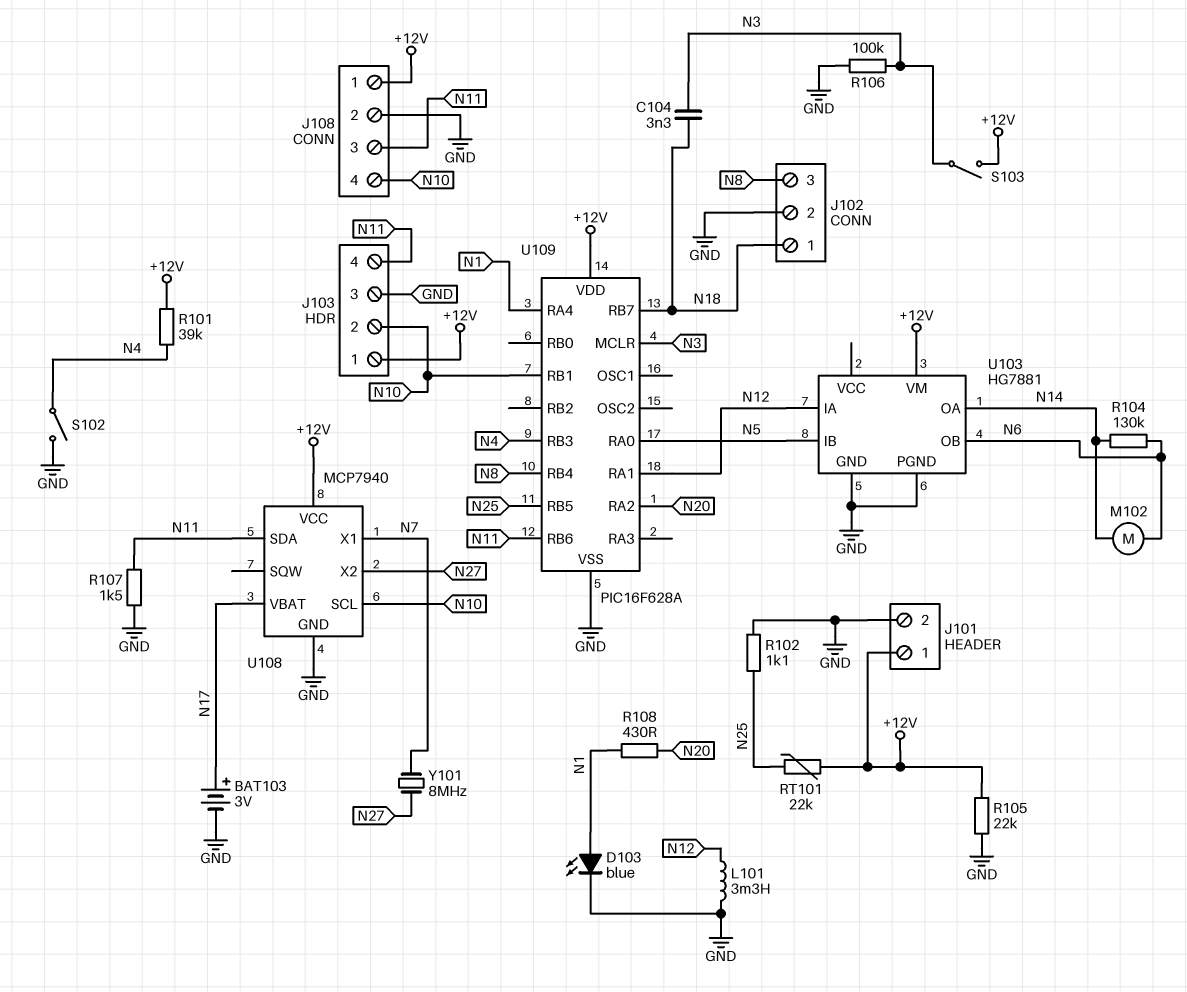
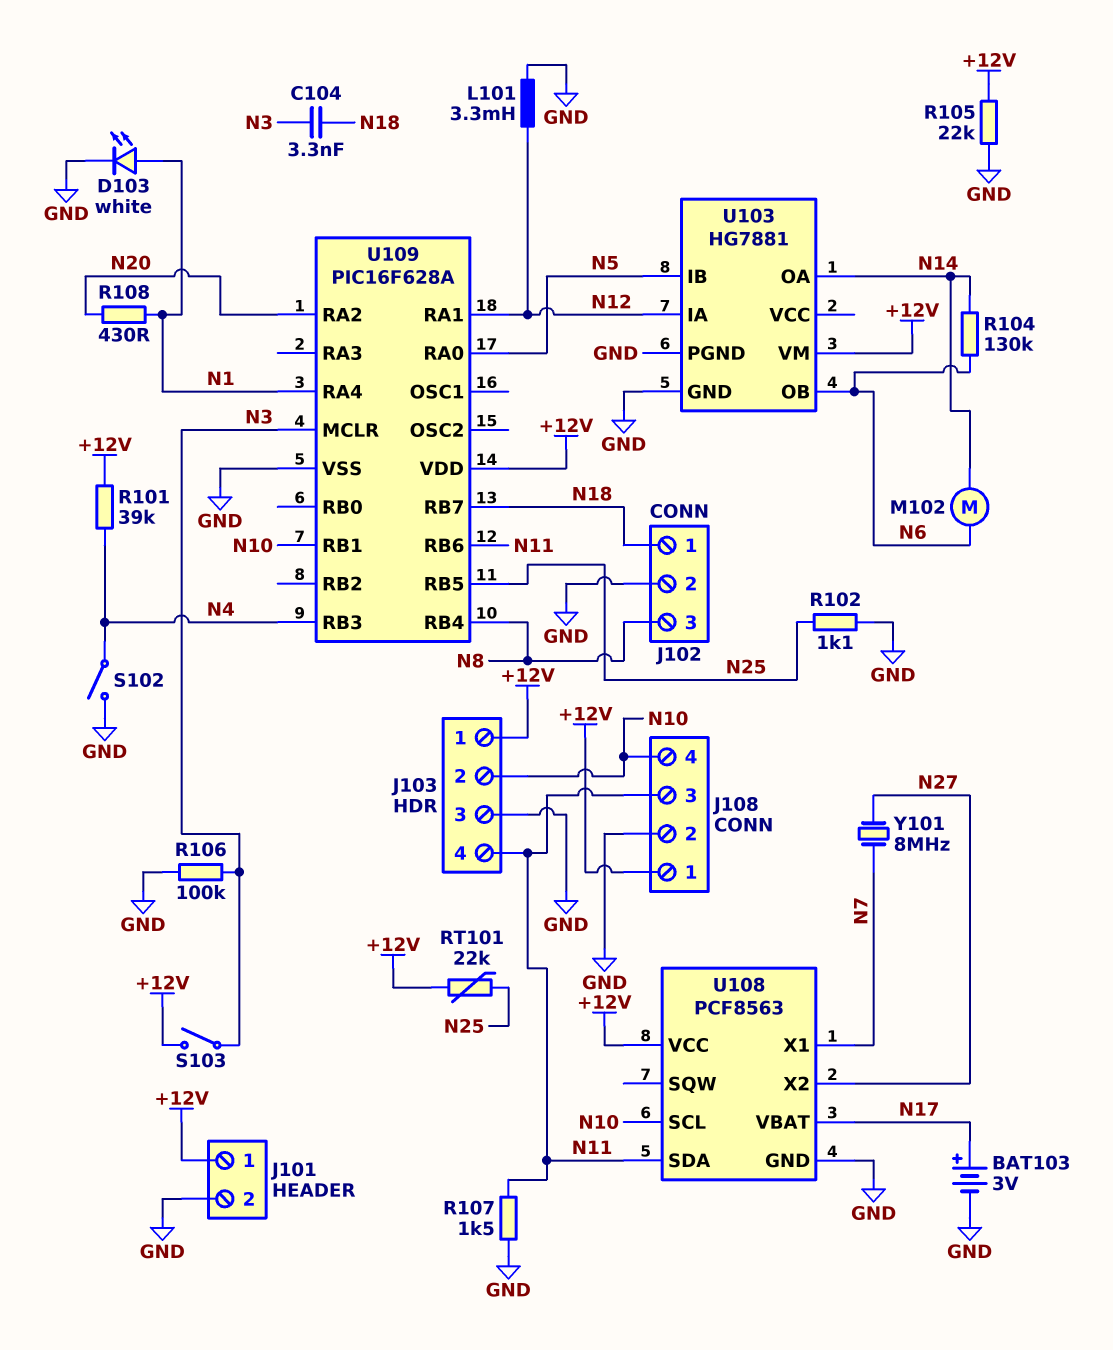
D103: LED blue (A N1, K GND) -> LED white (A N1, K GND)
U108: MCP7940 -> PCF8563

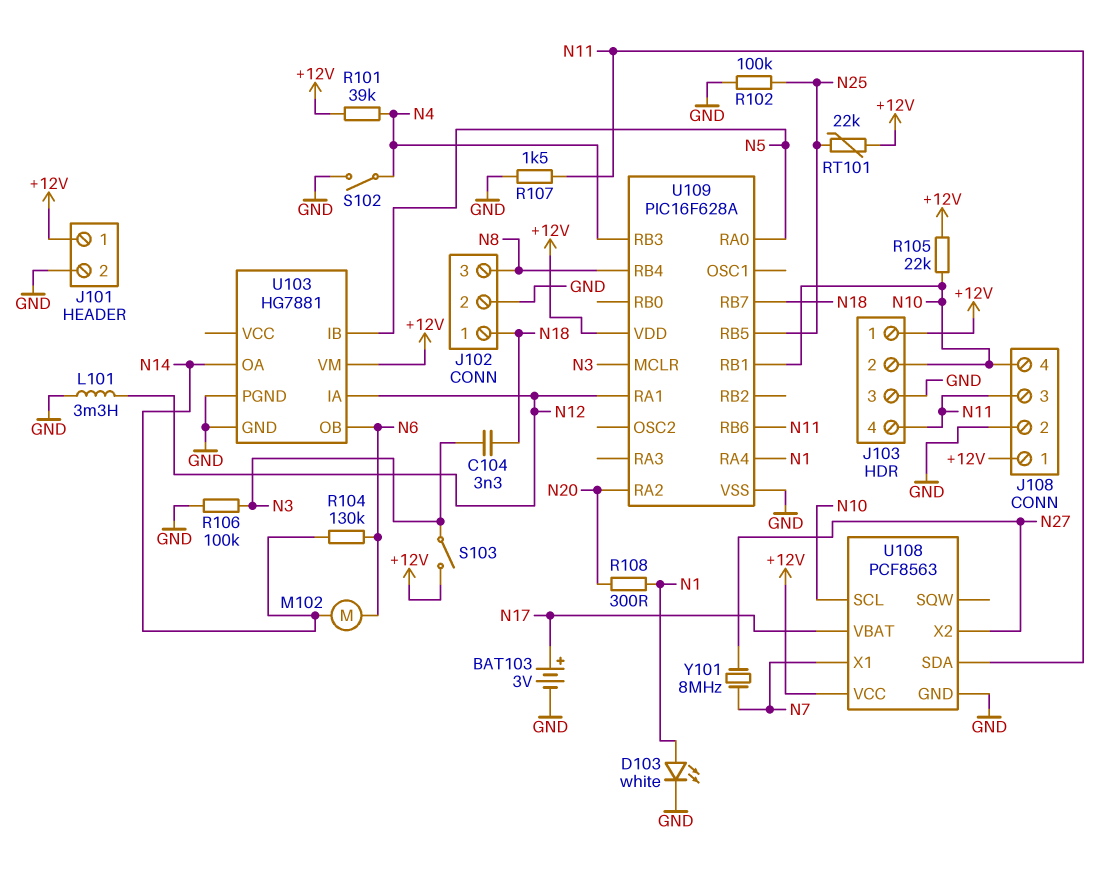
R102: 1.1k (GND, N25) -> 100k (GND, N25)
R105: 22k (+12V, GND) -> 22k (+12V, N10)
R108: 430 (N1, N20) -> 300 (N1, N20)

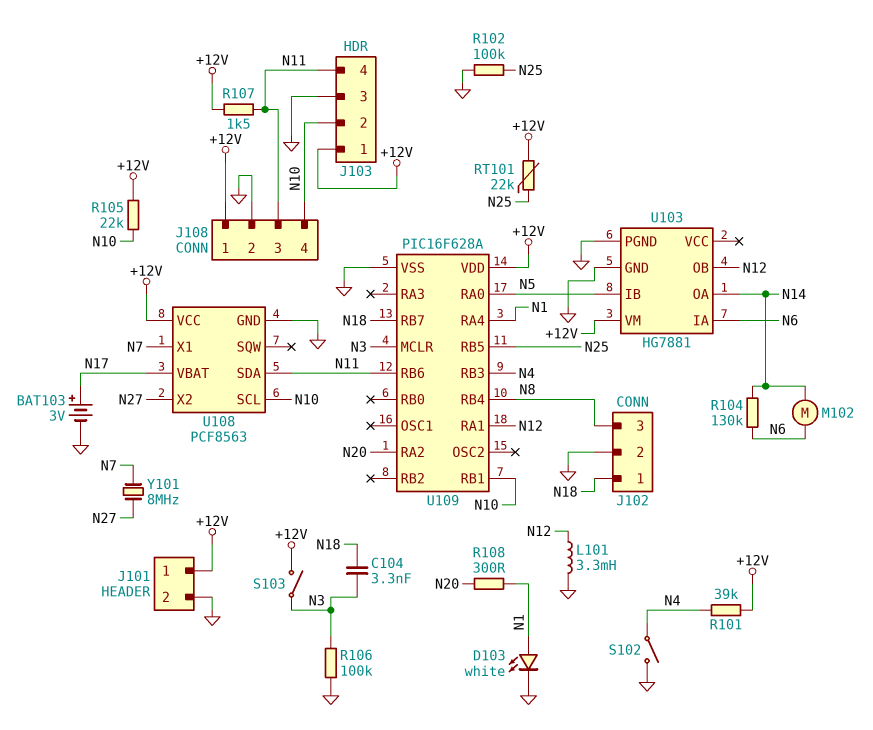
R107: 1.5k (GND, N11) -> 1.5k (+12V, N11)
U103 pin IA: N12 -> N6
U103 pin OB: N6 -> N12

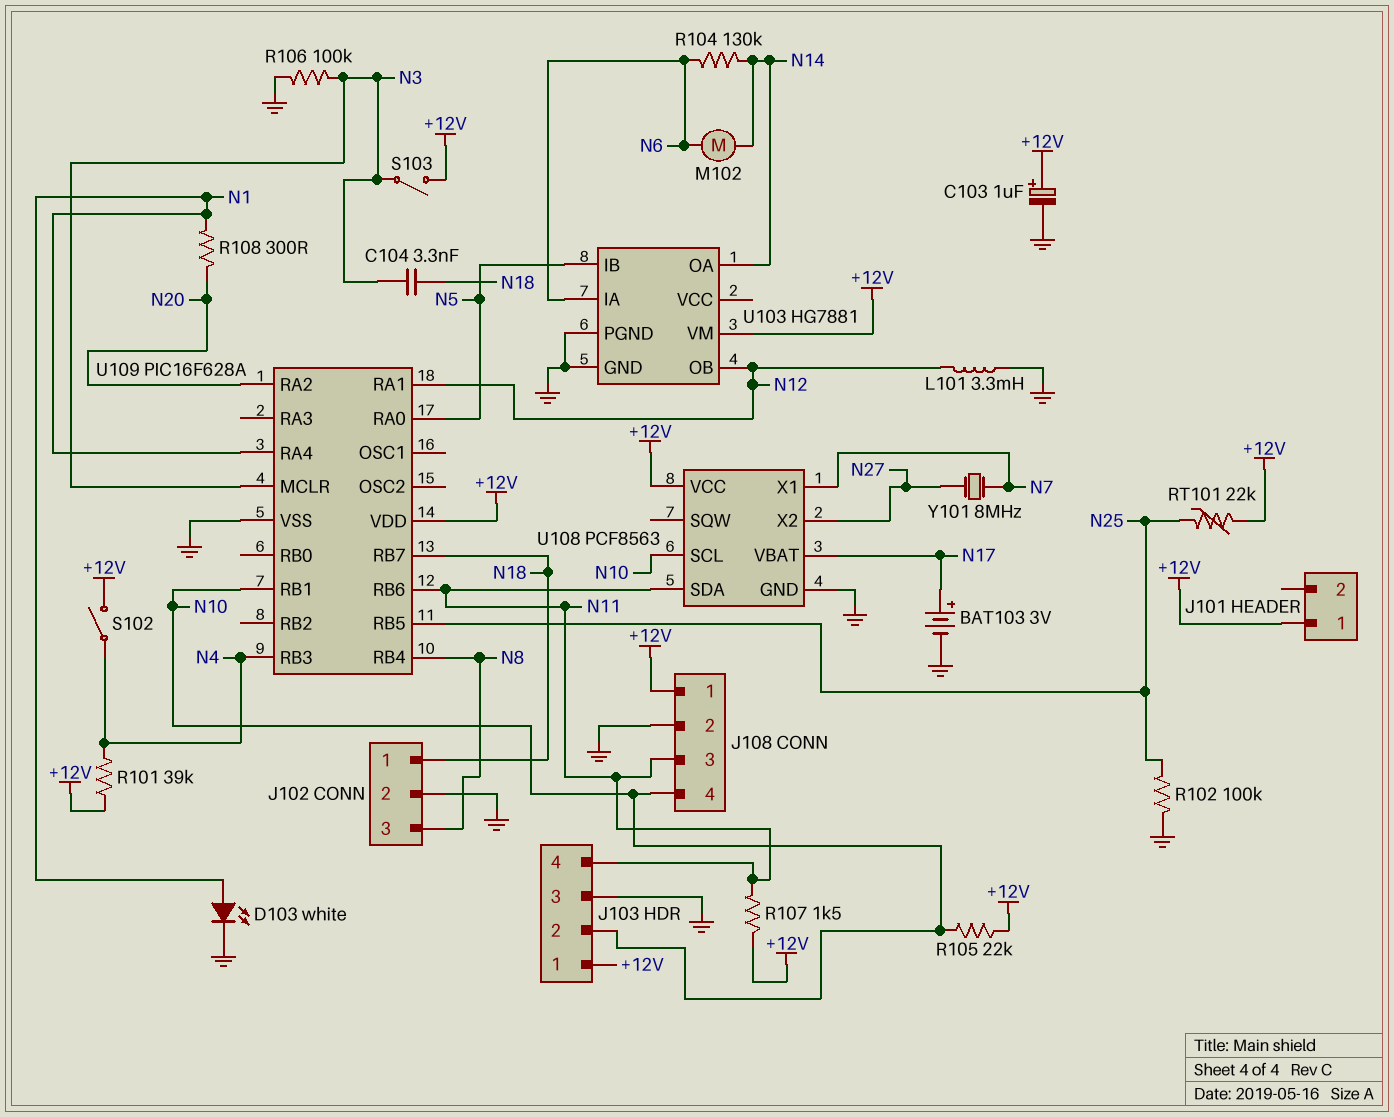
C103: none -> 1uF (plus +12V, minus GND)
J101 pin 2: GND -> none
S102: switch (GND, N4) -> switch (+12V, N4)

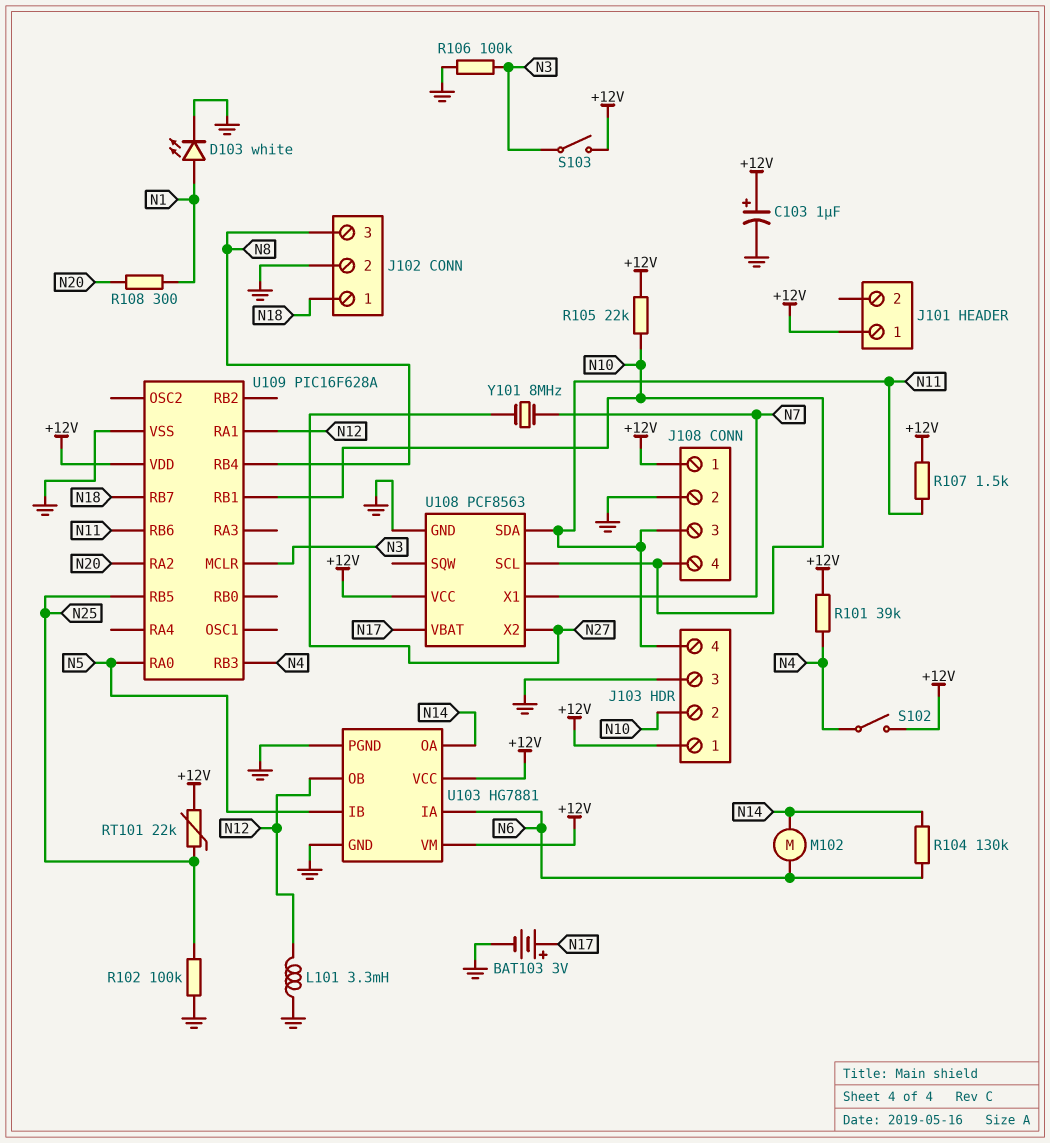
C104: 3.3nF (N3, N18) -> none
U103 pin VCC: none -> +12V
U109 pin RA4: N1 -> none

